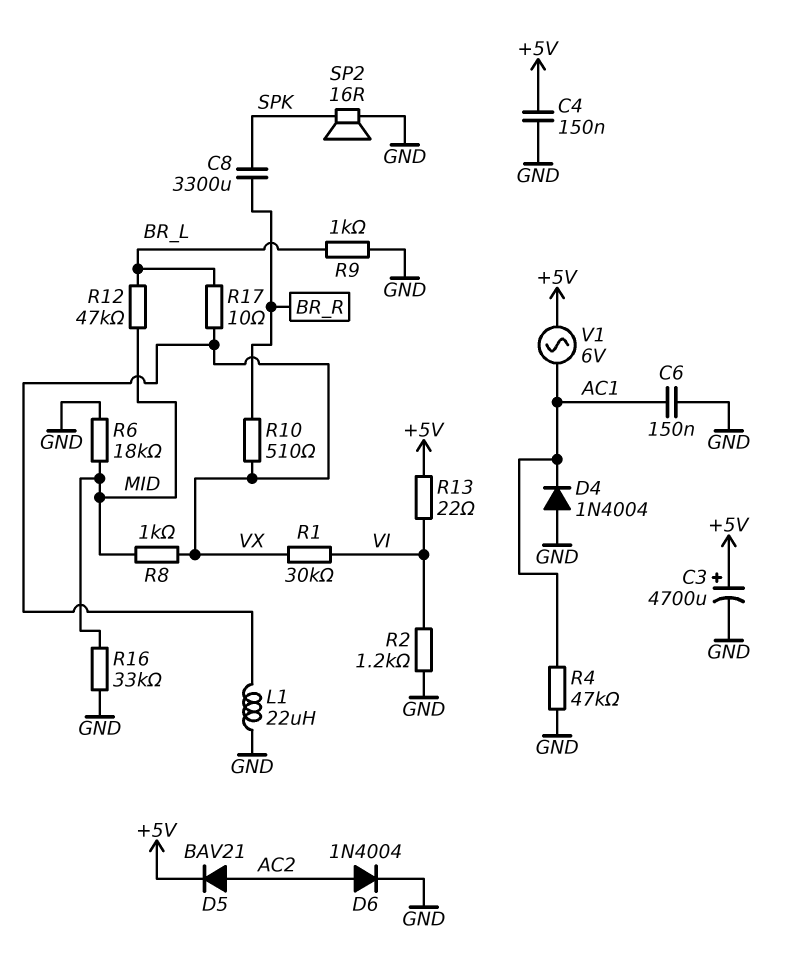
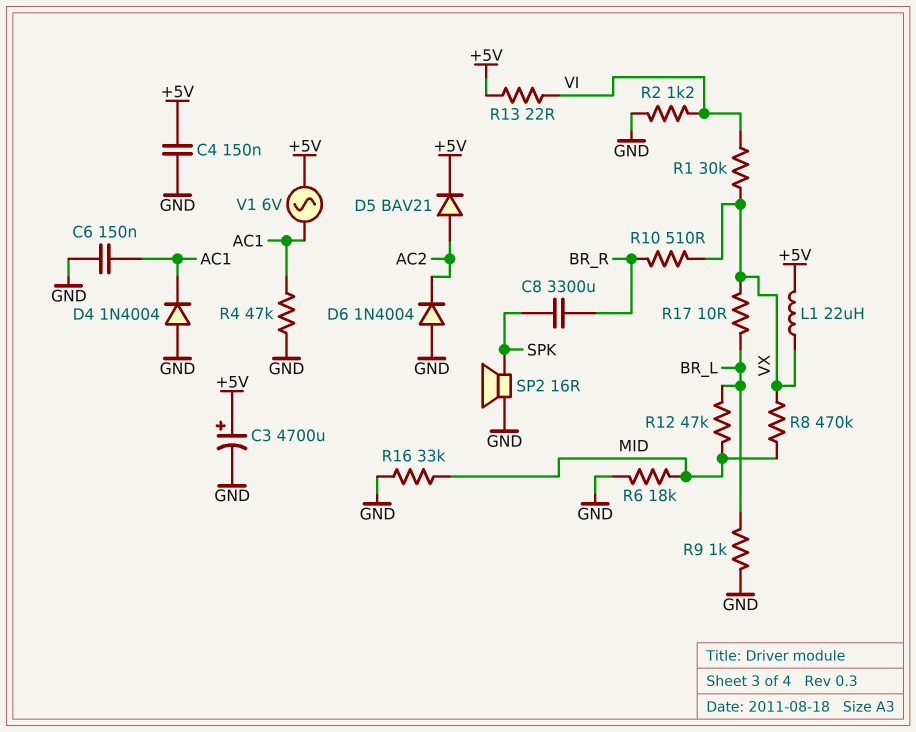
D6: diode 1N4004 (A AC2, K GND) -> diode 1N4004 (A GND, K AC2)
L1: 22uH (GND, VX) -> 22uH (+5V, VX)
R8: 1k (MID, VX) -> 470k (MID, VX)

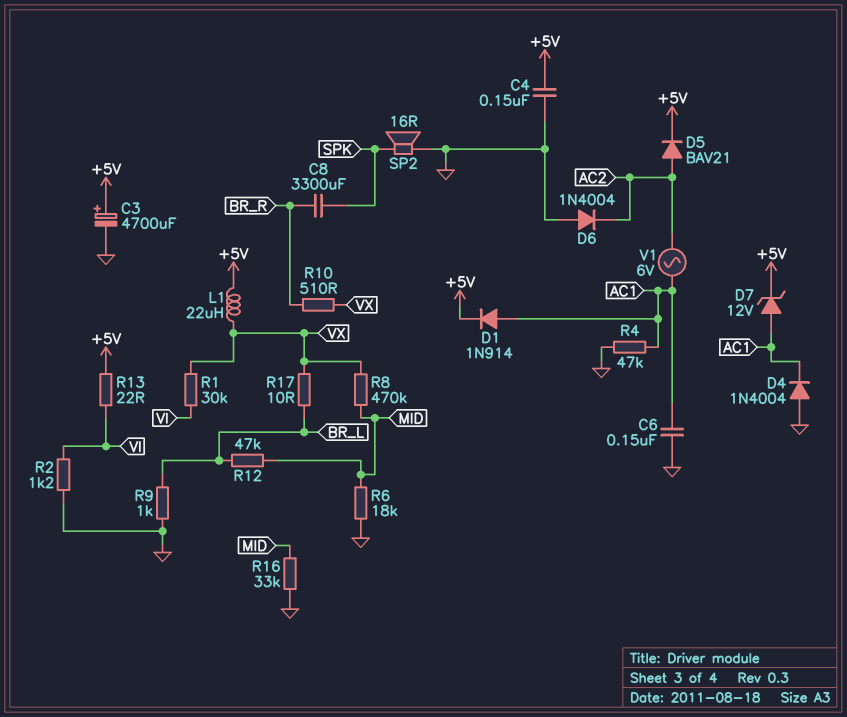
D1: none -> diode 1N914 (A AC1, K +5V)
D7: none -> zener 12V (A AC1, K +5V)
V1: AC 6V (+5V, AC1) -> AC 6V (AC1, AC2)

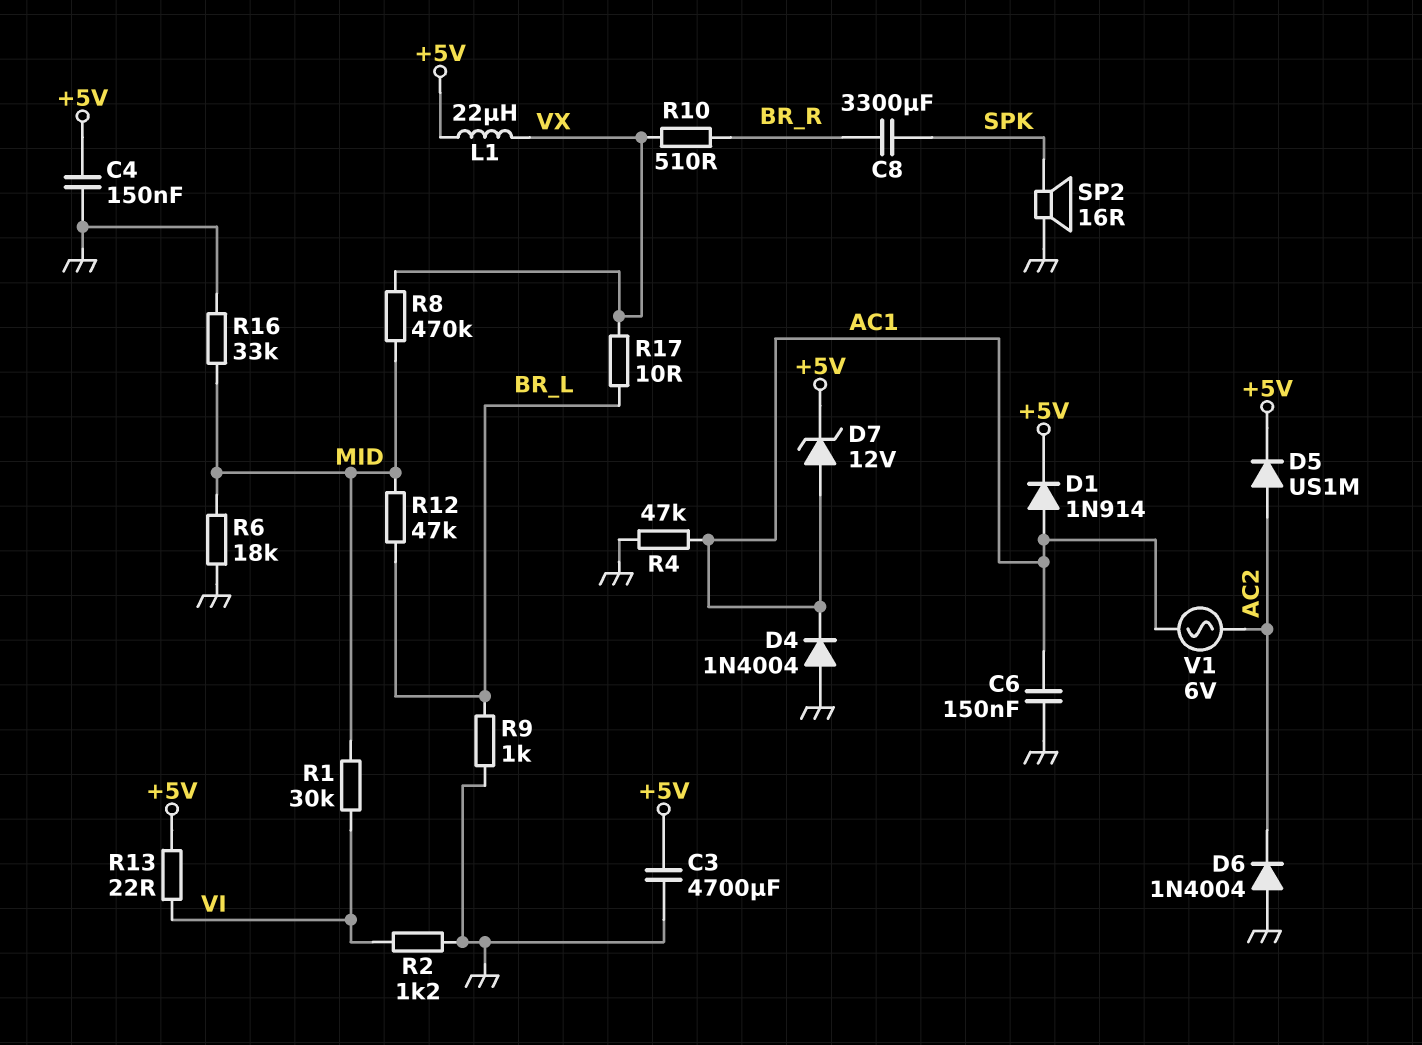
C3: 4700uF (plus +5V, minus GND) -> 4700uF (+5V, GND)
D5: diode BAV21 (A AC2, K +5V) -> diode US1M (A AC2, K +5V)
R1: 30k (VI, VX) -> 30k (MID, VI)

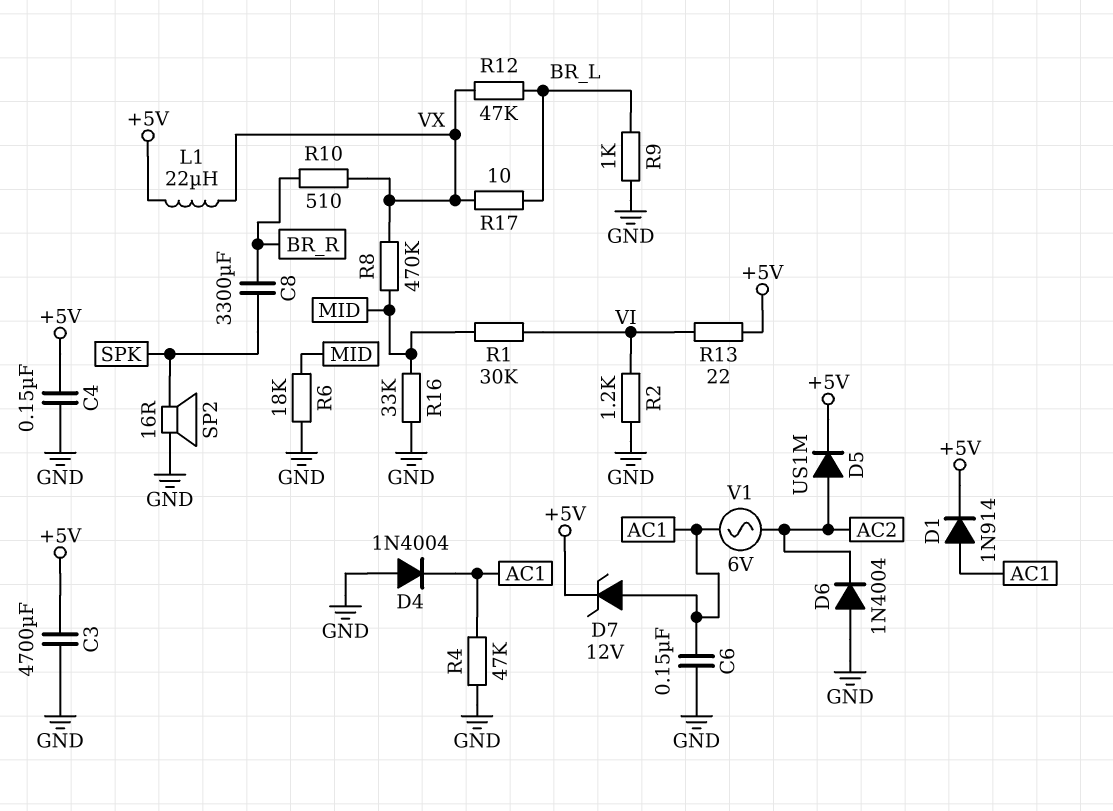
R12: 47k (BR_L, MID) -> 47k (BR_L, VX)

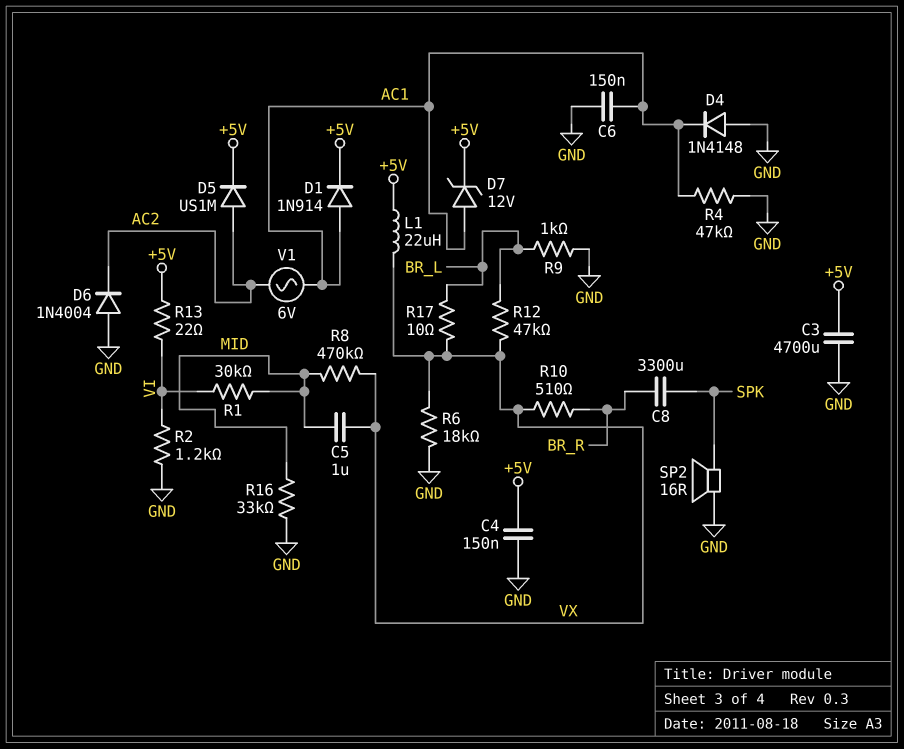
C5: none -> 1uF (MID, VX)
D4: diode 1N4004 (A GND, K AC1) -> diode 1N4148 (A GND, K AC1)
R6: 18k (GND, MID) -> 18k (GND, VX)

